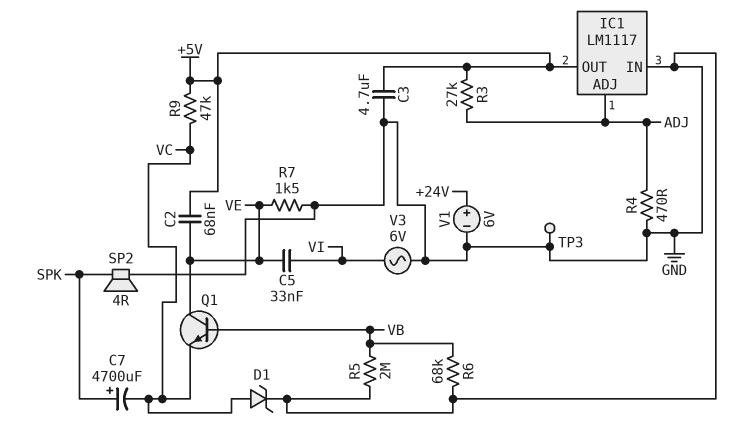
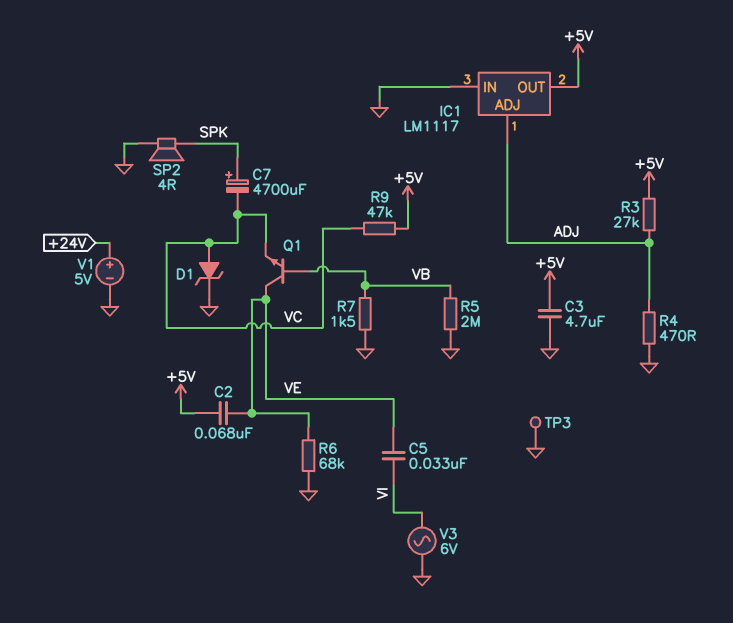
R6: 68k (GND, VB) -> 68k (GND, VE)
R7: 1.5k (GND, VE) -> 1.5k (GND, VB)
V1: 6V (plus +24V, minus GND) -> 5V (plus +24V, minus GND)

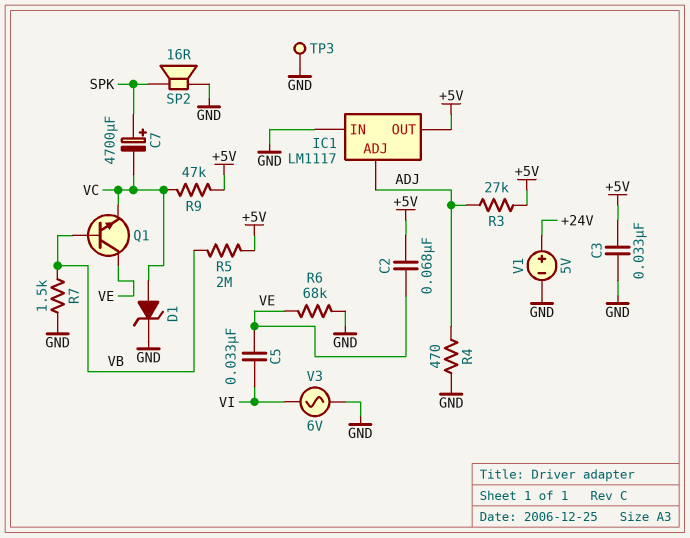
C3: 4.7uF (+5V, GND) -> 33nF (+5V, GND)
R5: 2M (GND, VB) -> 2M (+5V, VB)
SP2: speaker 4R (GND, SPK) -> speaker 16R (GND, SPK)

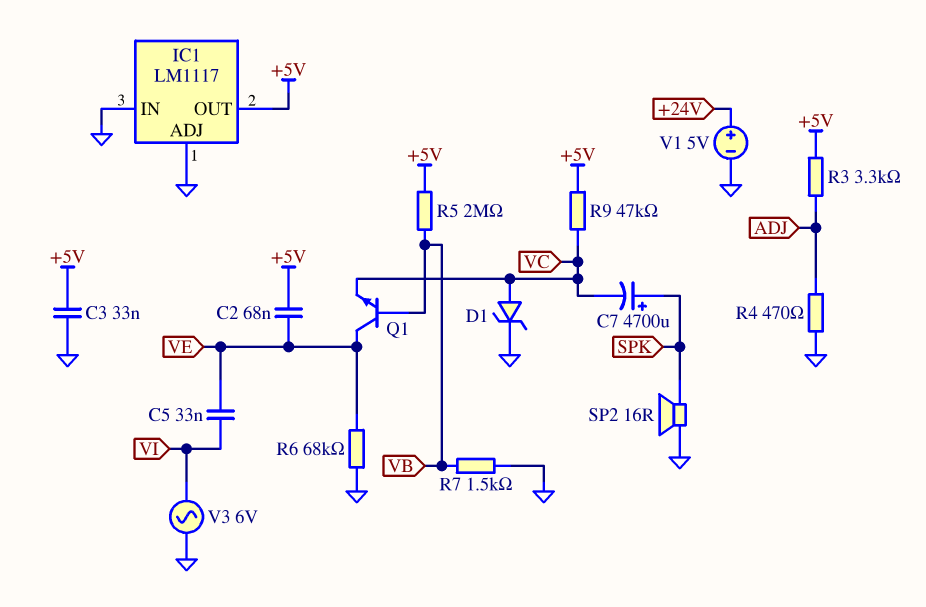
IC1 pin ADJ: ADJ -> GND
R3: 27k (+5V, ADJ) -> 3.3k (+5V, ADJ)
TP3: test point (GND) -> none

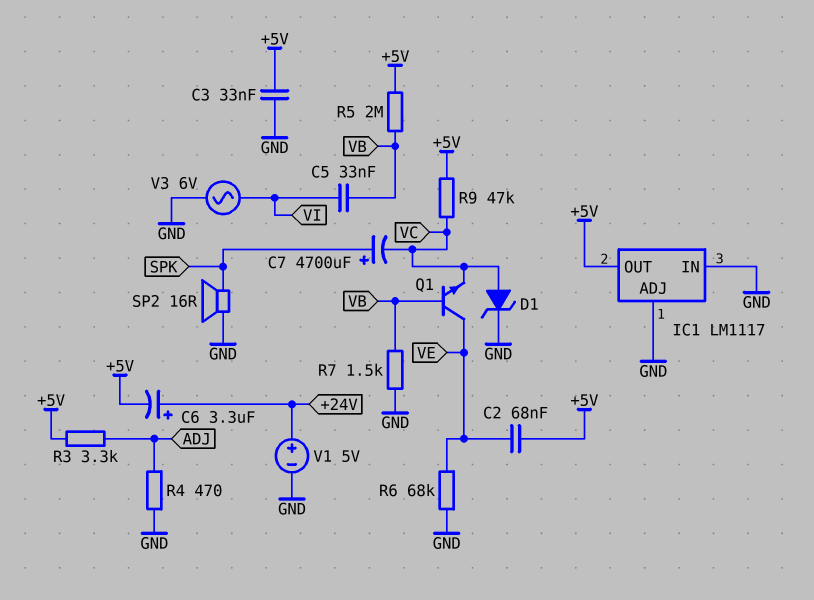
C5: 33nF (VE, VI) -> 33nF (VB, VI)
C6: none -> 3.3uF (plus +24V, minus +5V)

